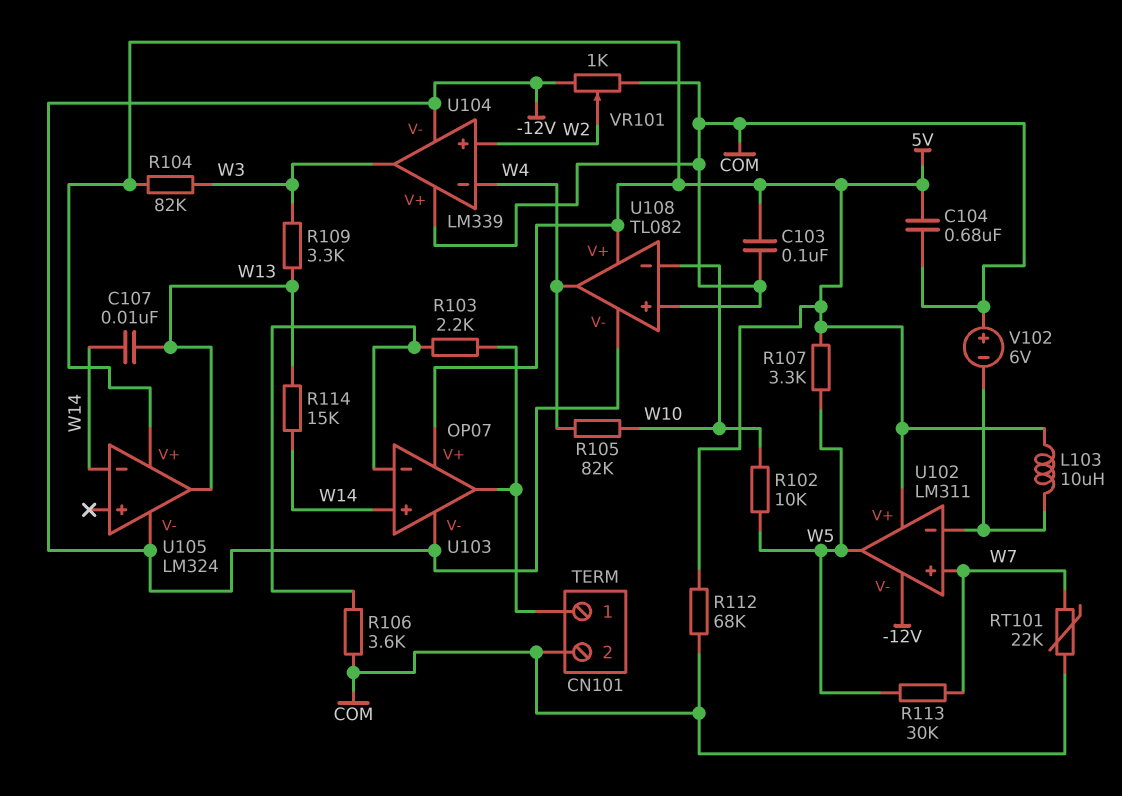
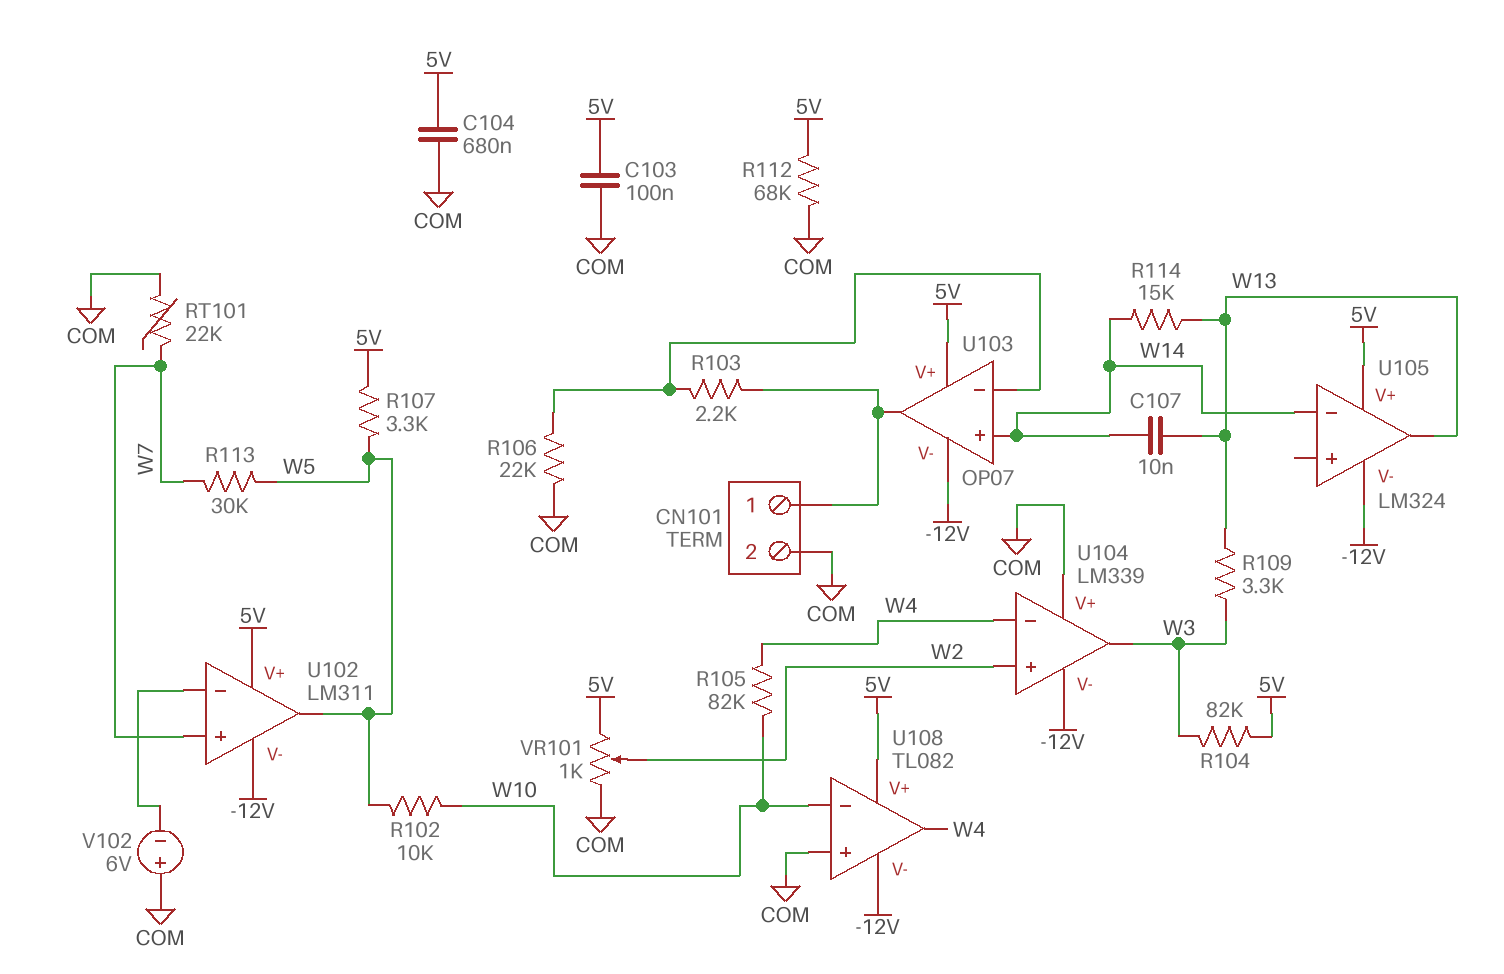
L103: 10uH (5V, U102/in-) -> none
R106: 3.6k (COM, U103/in-) -> 22k (COM, U103/in-)
VR101: 1k (-12V, COM, wiper W2) -> 1k (5V, COM, wiper W2)

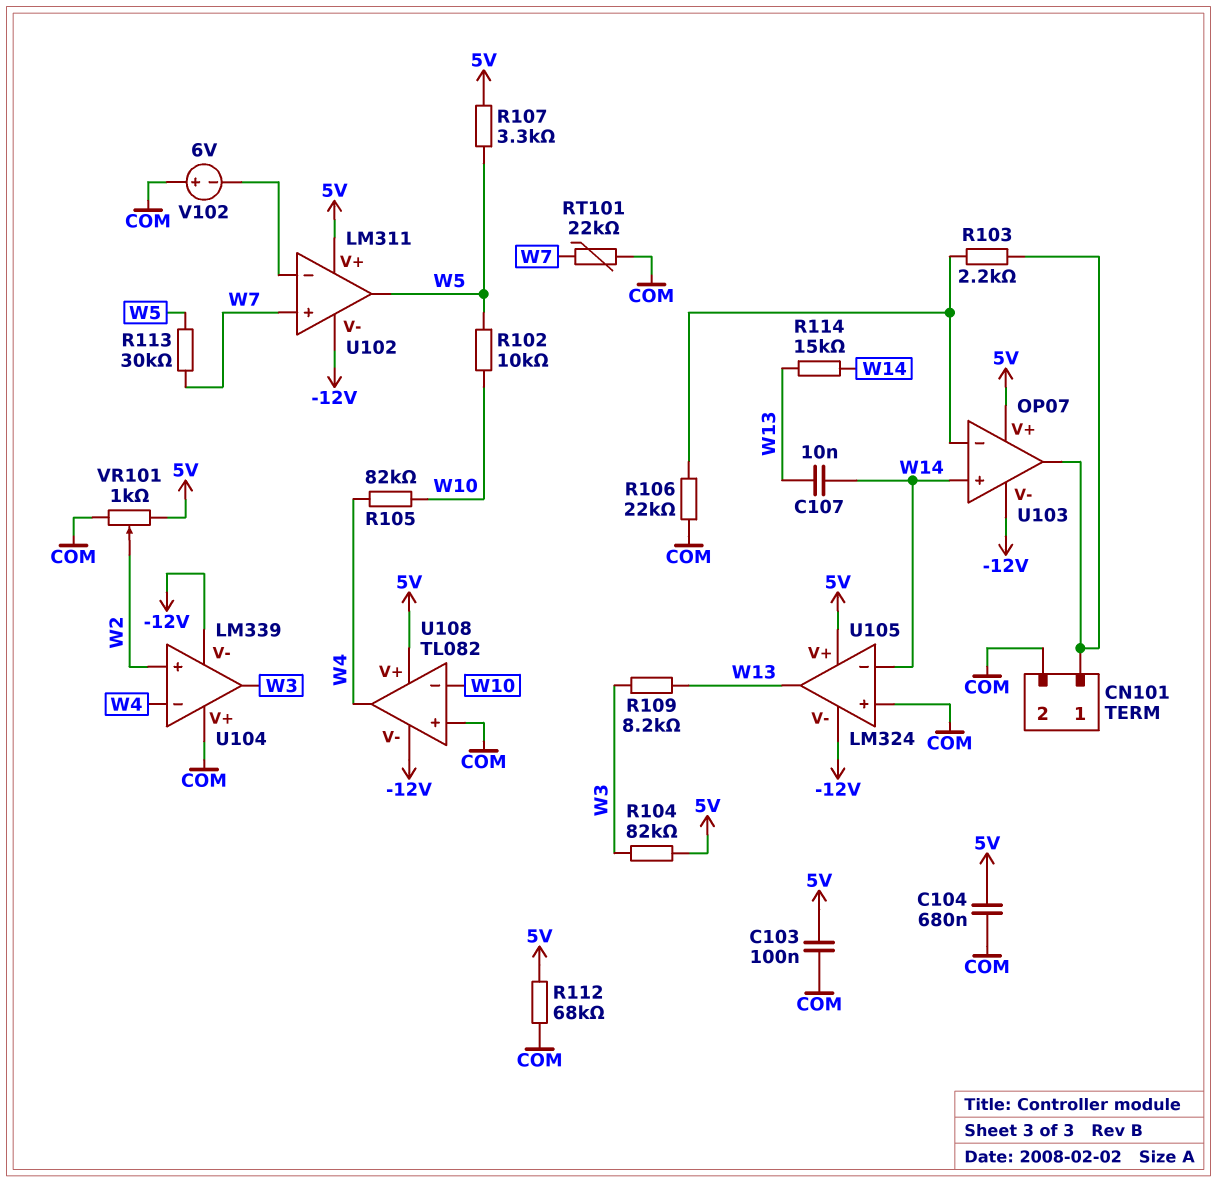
R109: 3.3k (W3, W13) -> 8.2k (W3, W13)
U105 pin in+: none -> COM

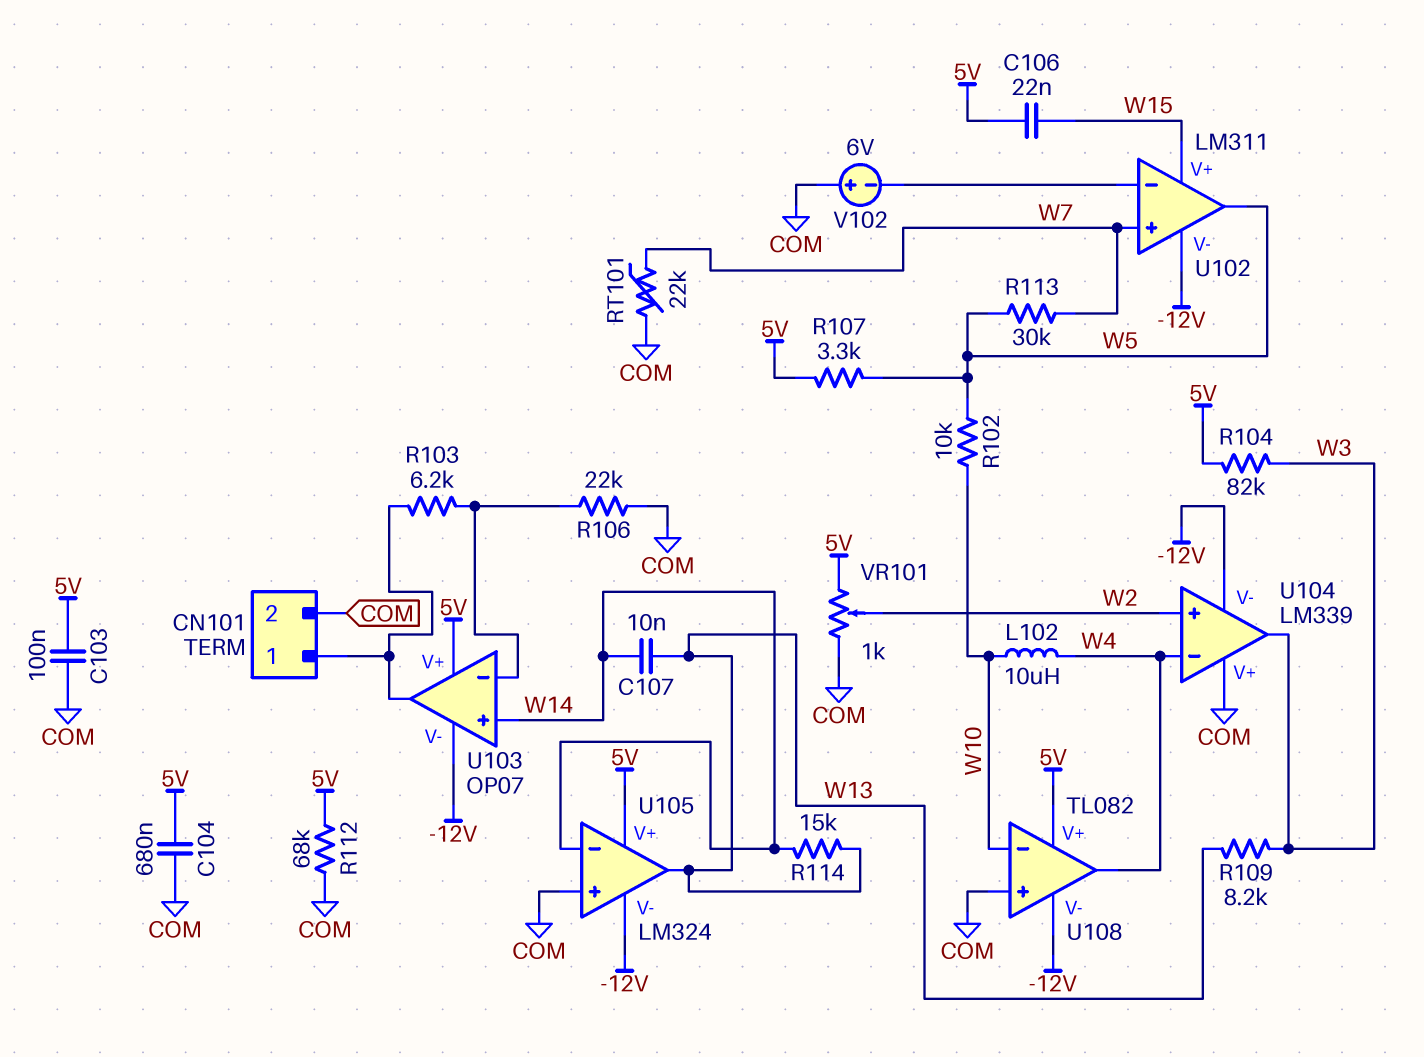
C106: none -> 22nF (5V, W15)
L102: none -> 10uH (W4, W10)
R103: 2.2k (CN101/1, U103/in-) -> 6.2k (CN101/1, U103/in-)
R105: 82k (W4, W10) -> none
U102 pin V+: 5V -> W15

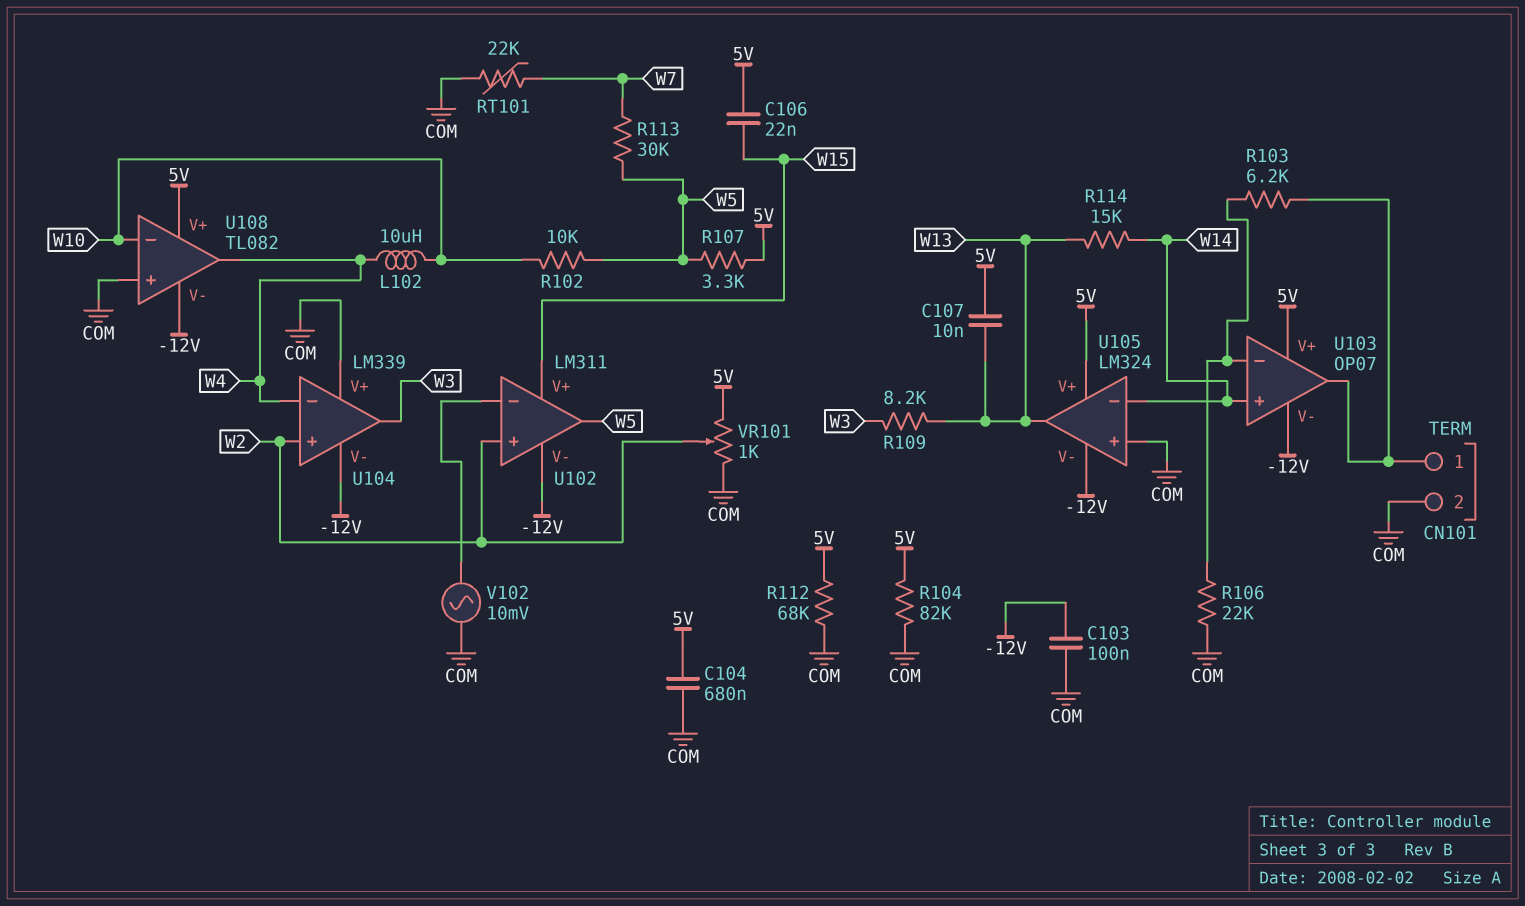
C103: 100nF (5V, COM) -> 100nF (-12V, COM)
C107: 10nF (W13, W14) -> 10nF (5V, W13)
R104: 82k (5V, W3) -> 82k (5V, COM)
U102 pin in+: W7 -> W2
V102: 6V (plus COM, minus U102/in-) -> AC 10mV (COM, U102/in-)

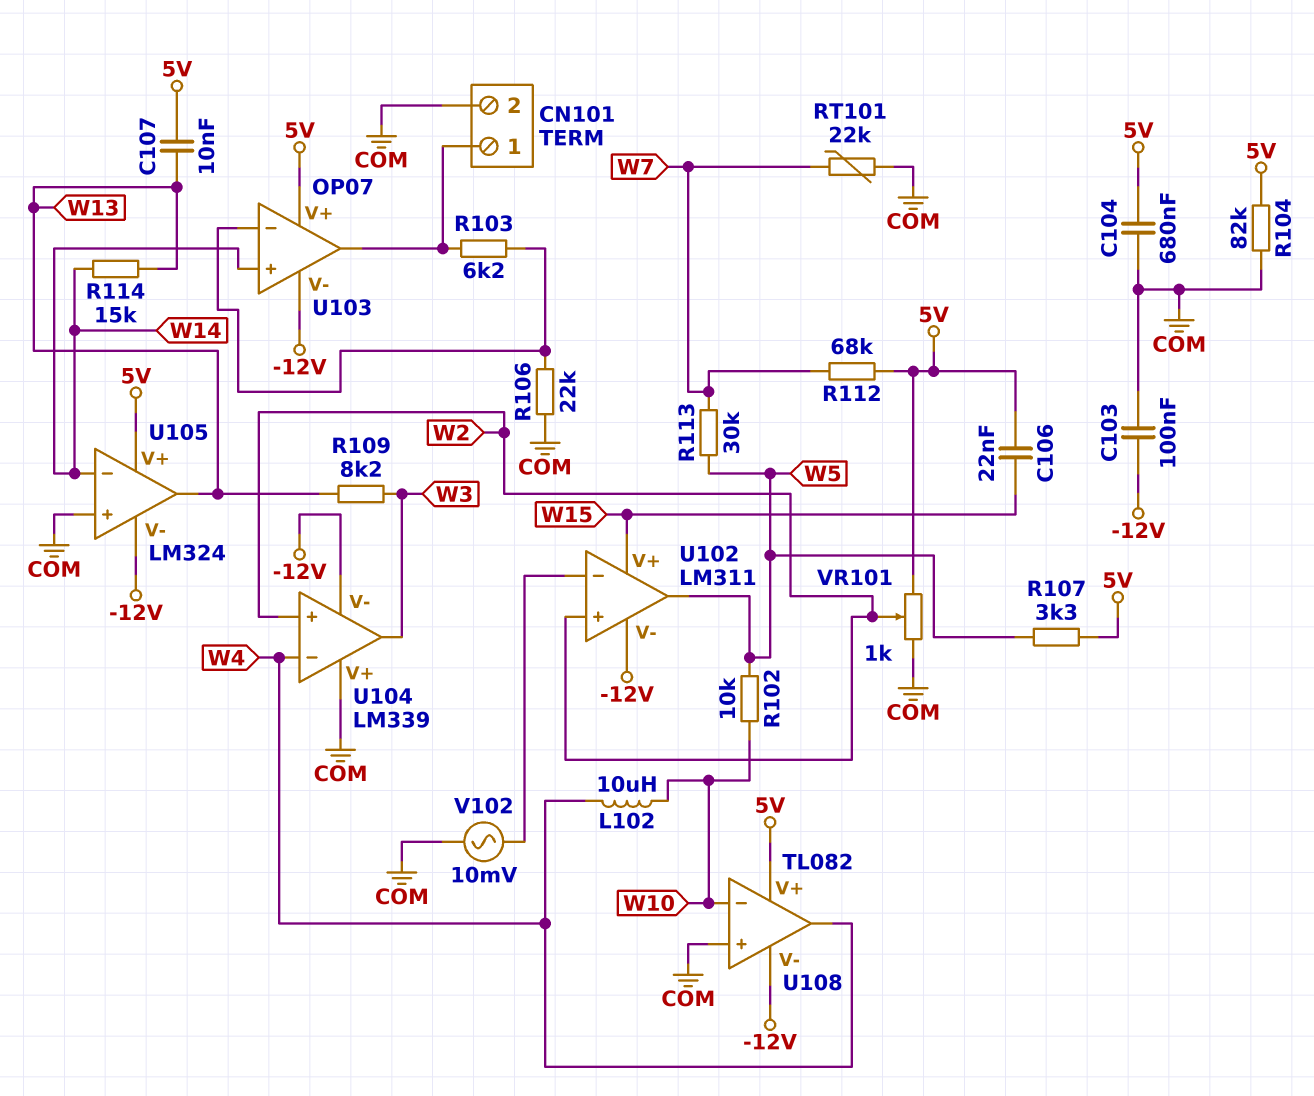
R112: 68k (5V, COM) -> 68k (5V, W7)

